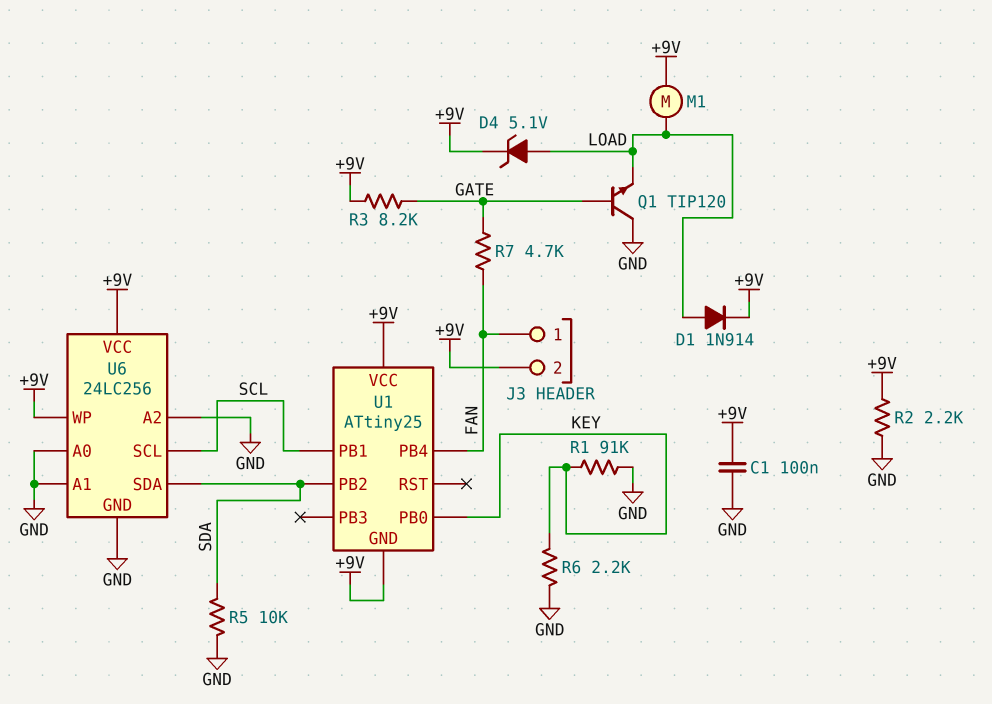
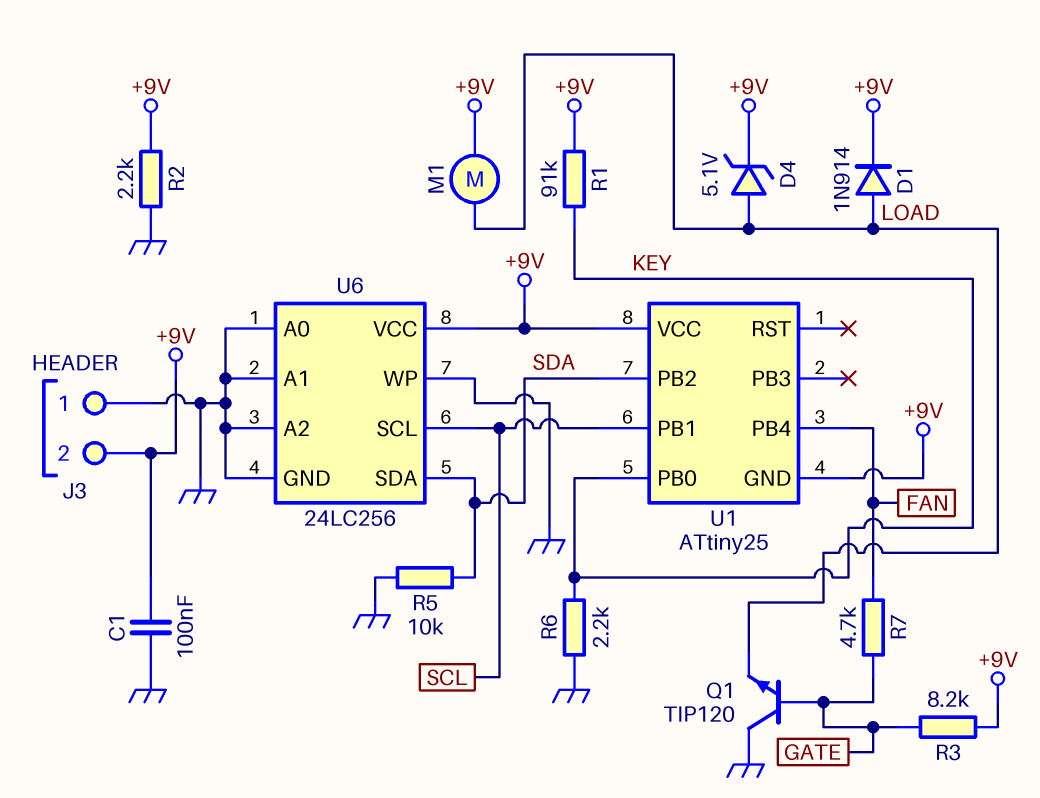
J3 pin 1: FAN -> GND
R1: 91k (GND, KEY) -> 91k (+9V, KEY)
U6 pin WP: +9V -> GND

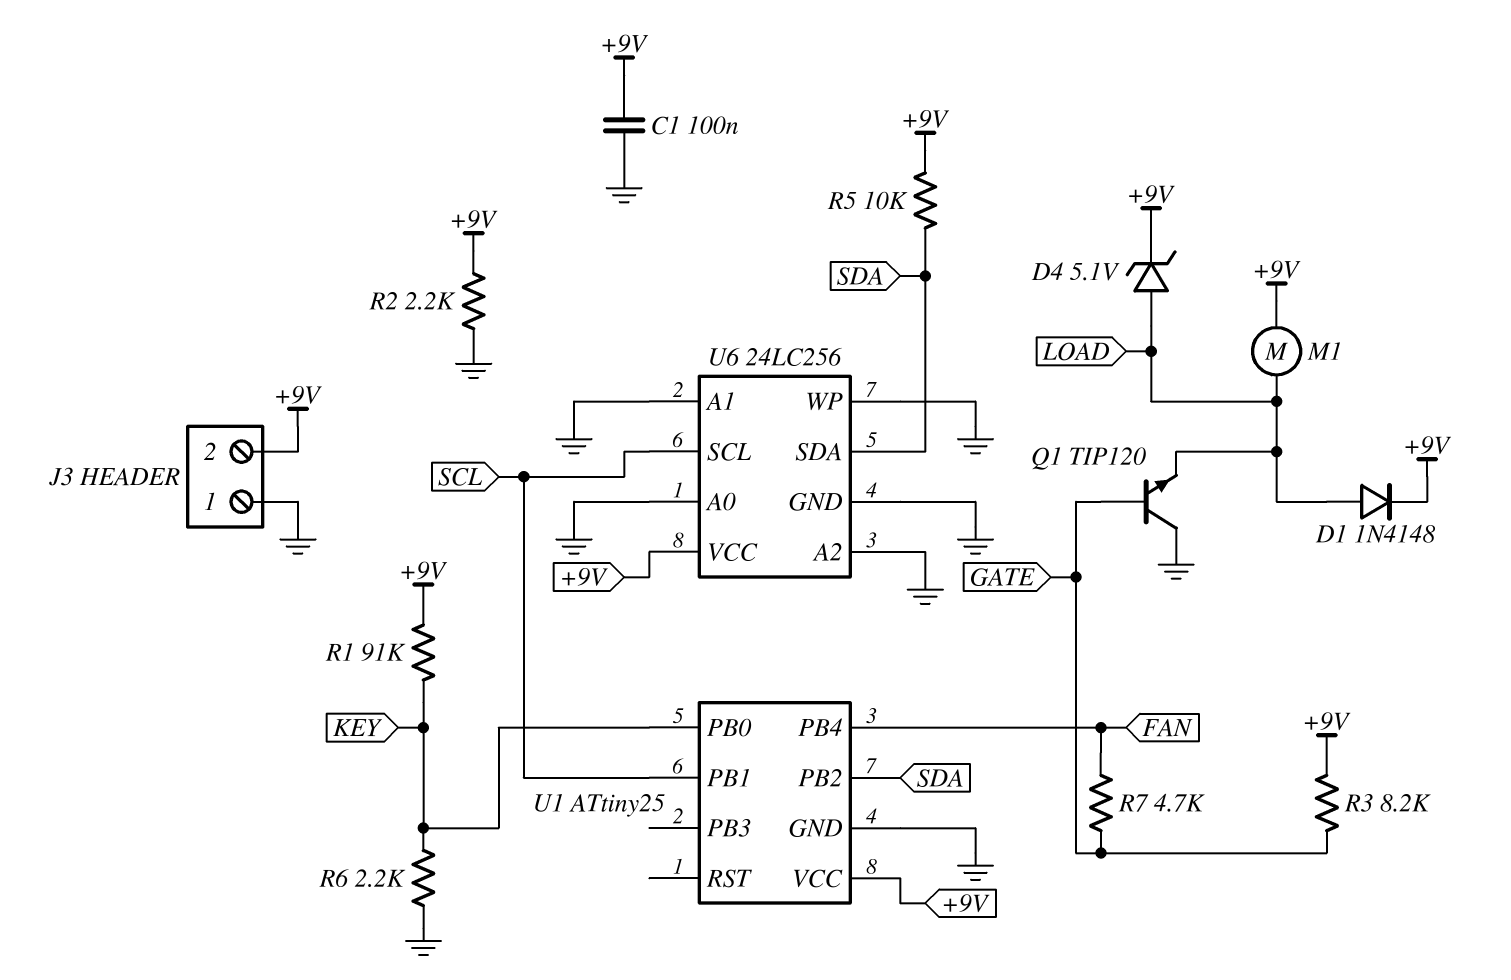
D1: diode 1N914 (A LOAD, K +9V) -> diode 1N4148 (A LOAD, K +9V)
R5: 10k (GND, SDA) -> 10k (+9V, SDA)
U1 pin GND: +9V -> GND

